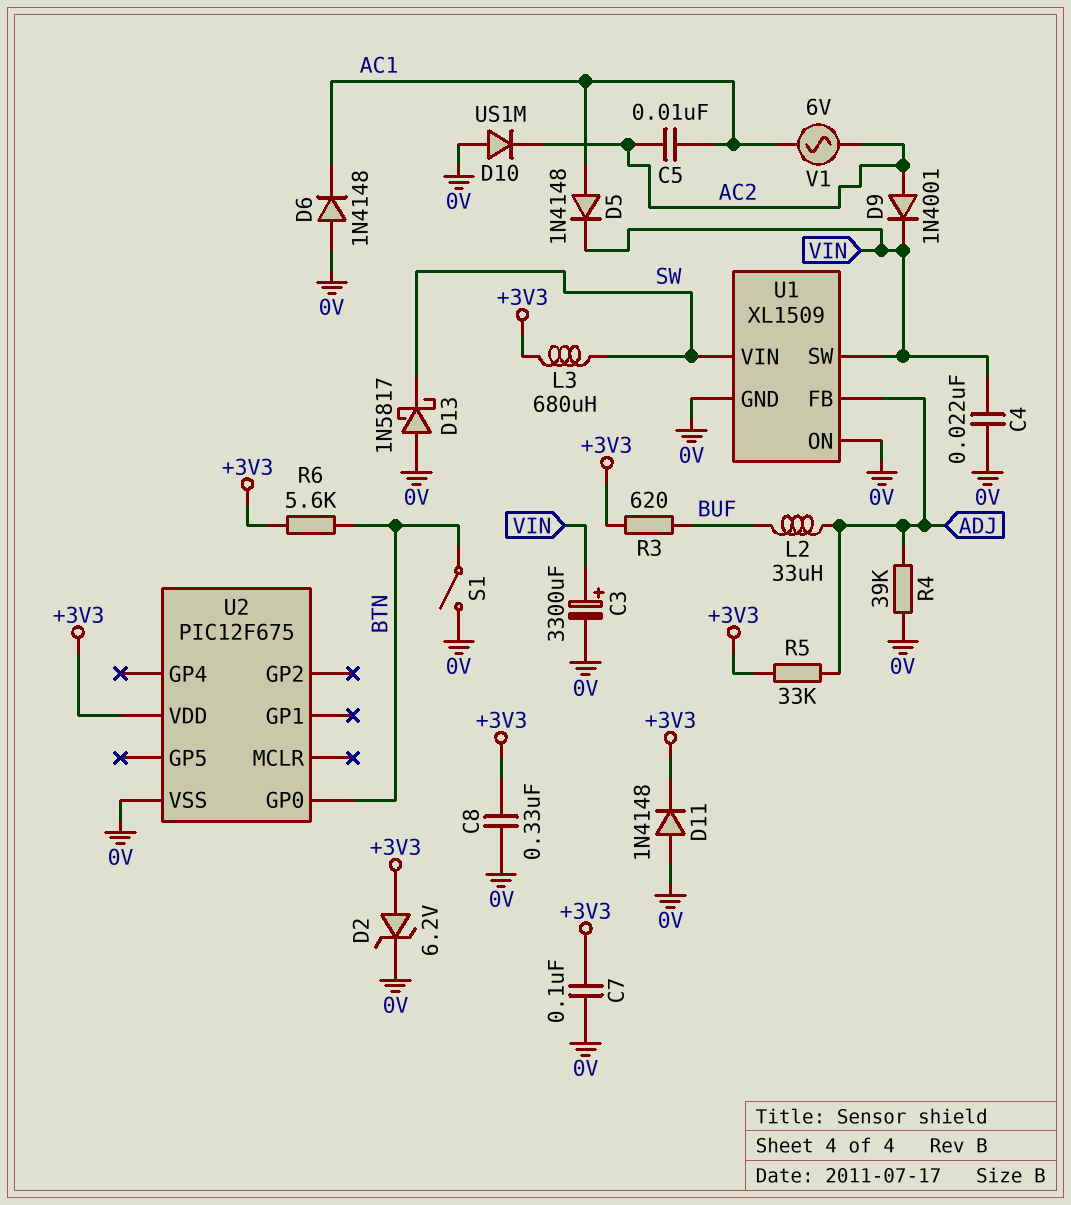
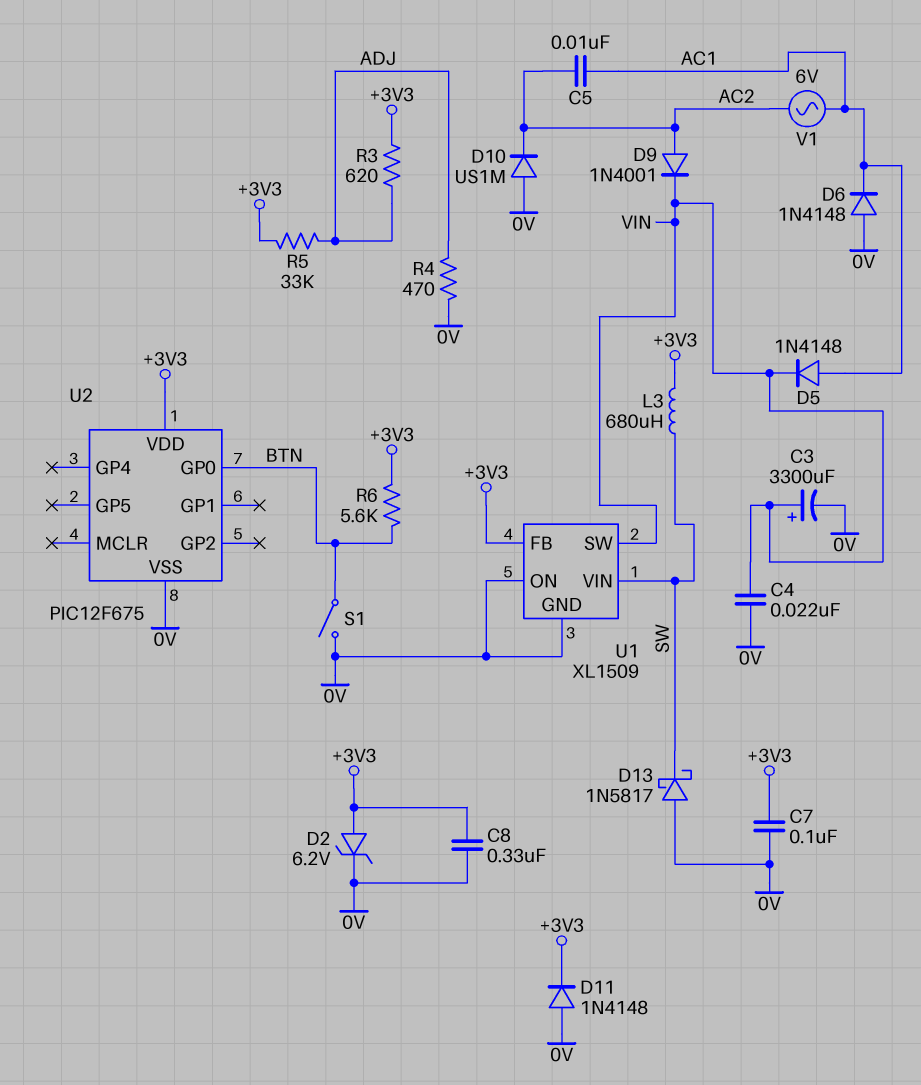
L2: 33uH (ADJ, BUF) -> none
R3: 620 (+3V3, BUF) -> 620 (+3V3, ADJ)
R4: 39k (0V, ADJ) -> 470 (0V, ADJ)
U1 pin FB: ADJ -> +3V3

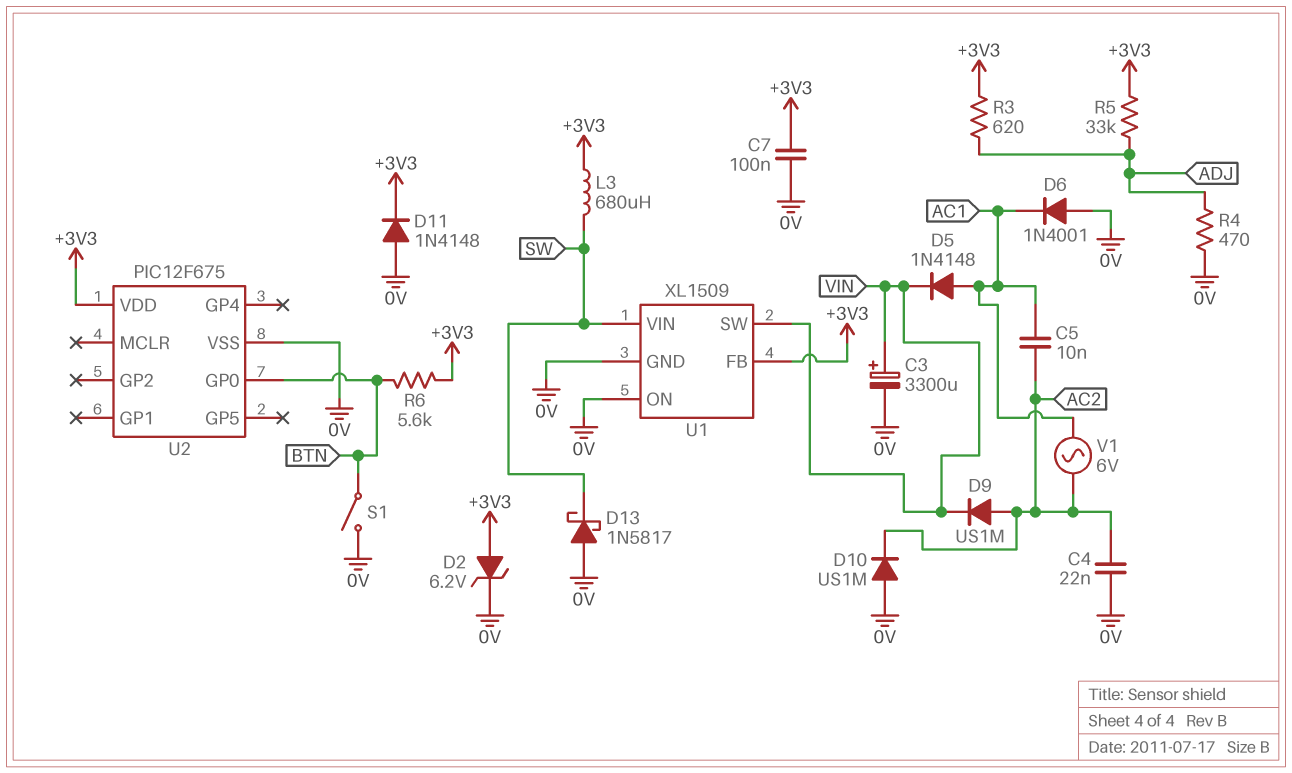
C4: 22nF (0V, VIN) -> 22nF (0V, AC2)
C8: 330nF (+3V3, 0V) -> none
D6: diode 1N4148 (A 0V, K AC1) -> diode 1N4001 (A 0V, K AC1)
D9: diode 1N4001 (A AC2, K VIN) -> diode US1M (A AC2, K VIN)

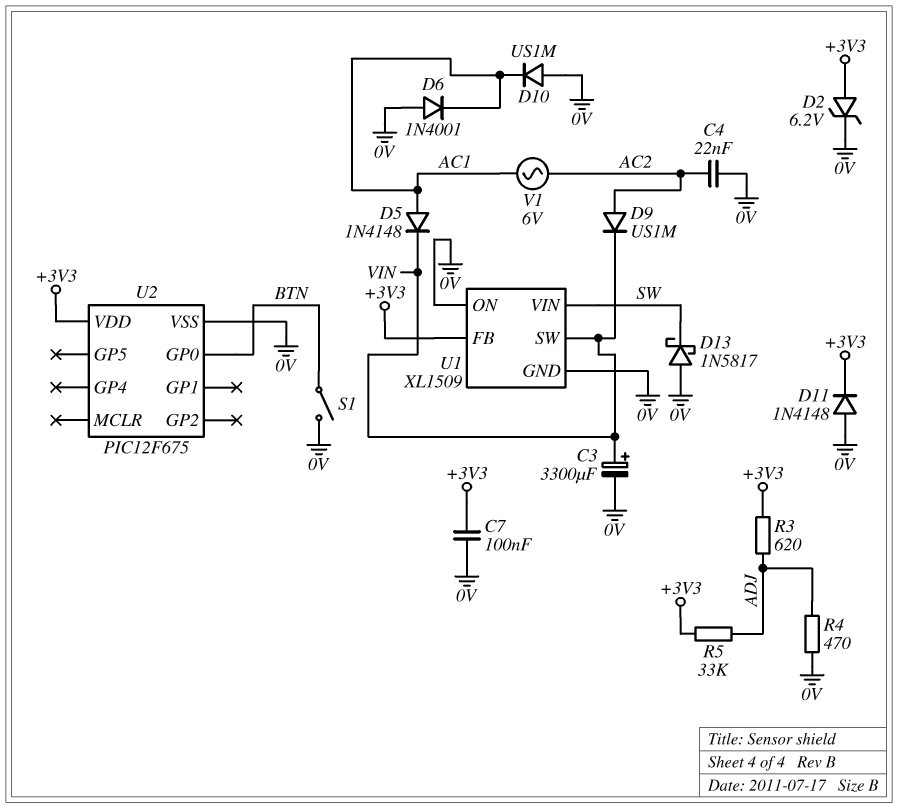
C5: 10nF (AC1, AC2) -> none
D10: diode US1M (A 0V, K AC2) -> diode US1M (A 0V, K AC1)
L3: 680uH (+3V3, SW) -> none
R6: 5.6k (+3V3, BTN) -> none

